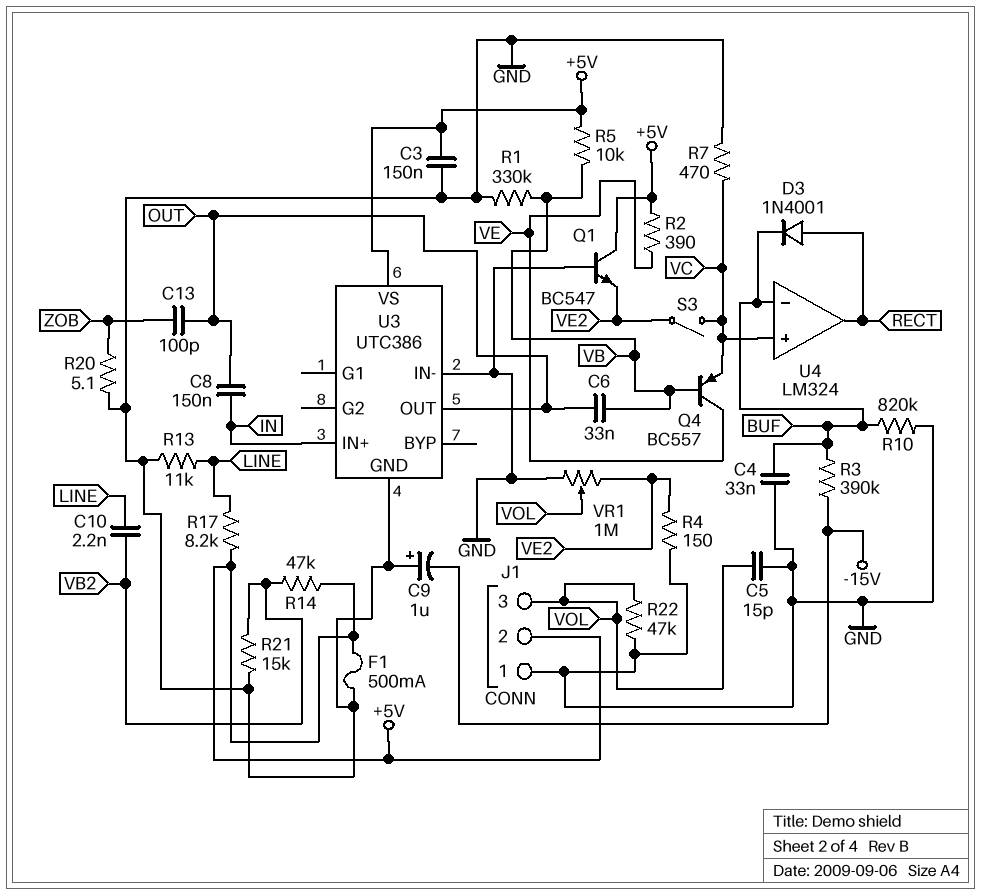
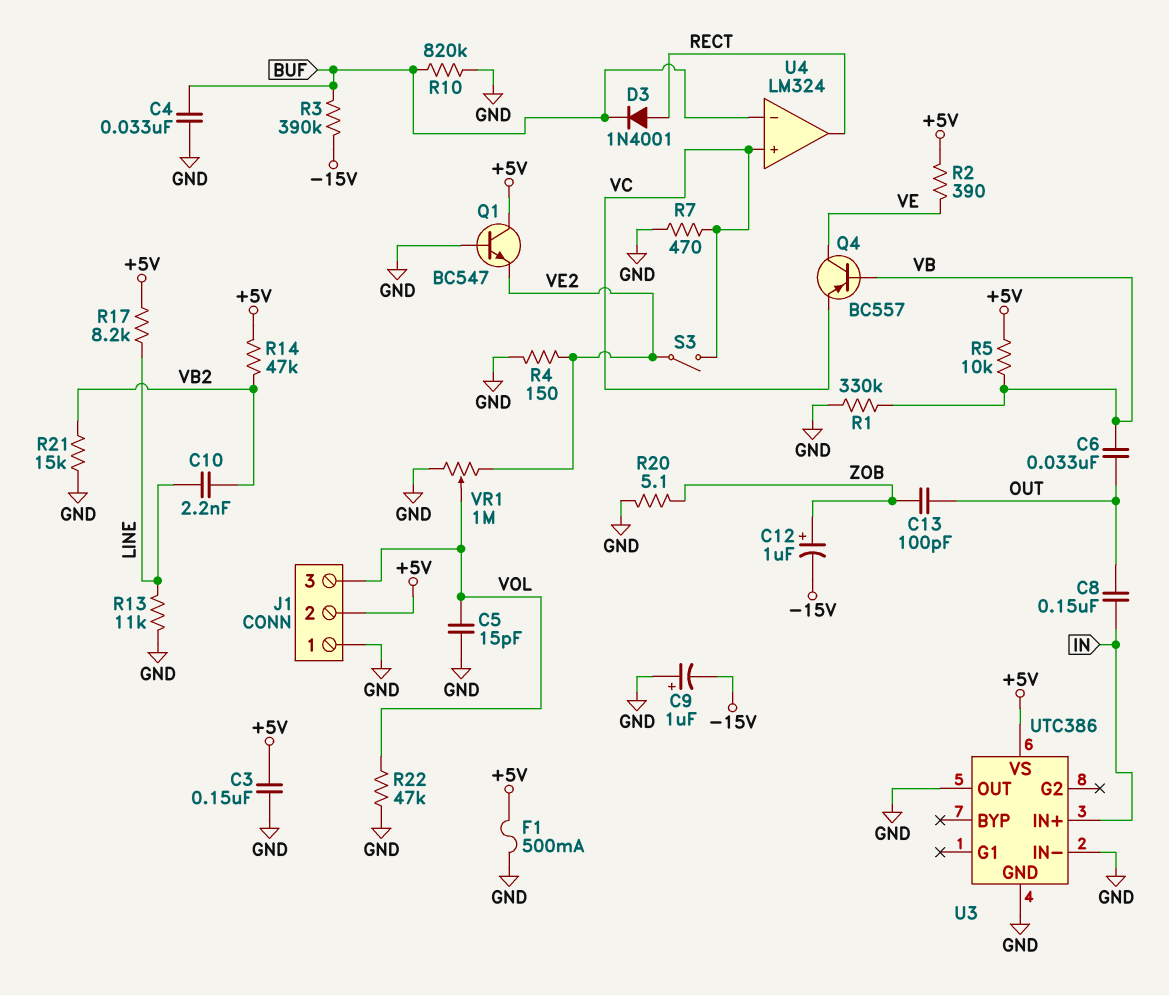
C12: none -> 1uF (plus ZOB, minus -15V)
U3 pin OUT: OUT -> GND

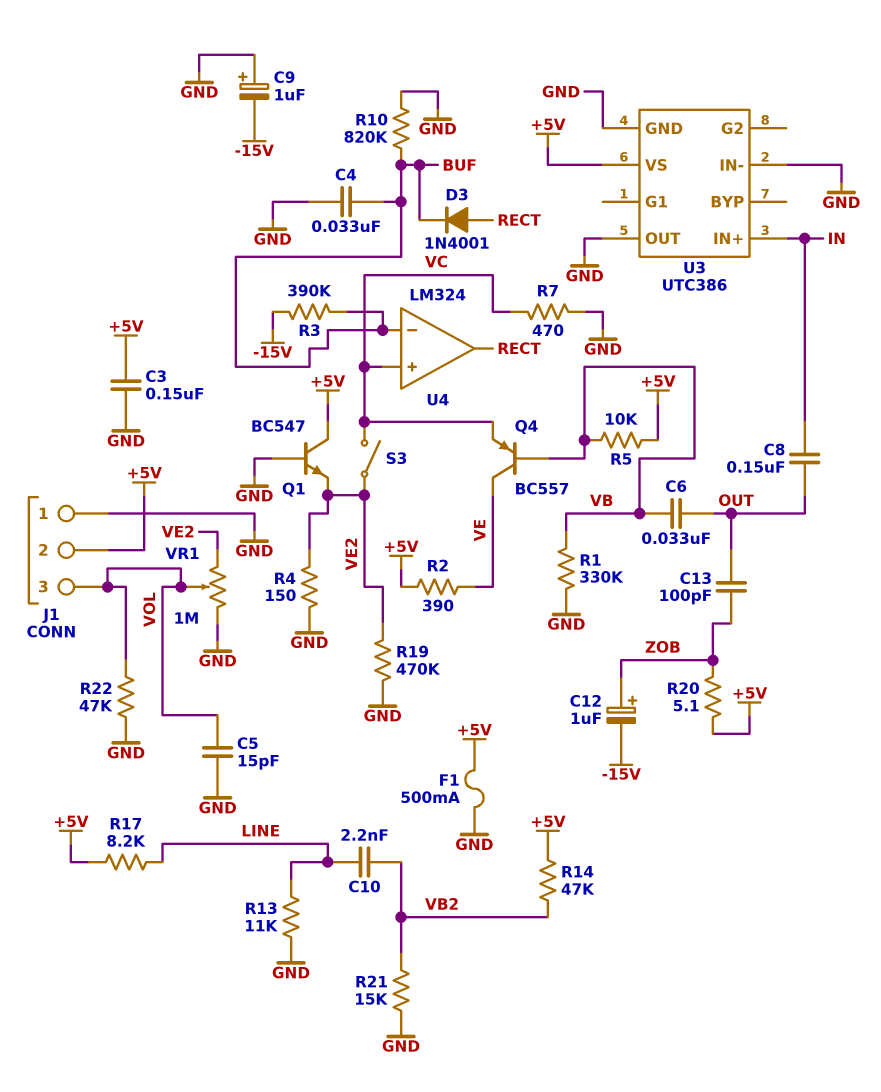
R19: none -> 470k (GND, VE2)
R20: 5.1 (GND, ZOB) -> 5.1 (+5V, ZOB)

